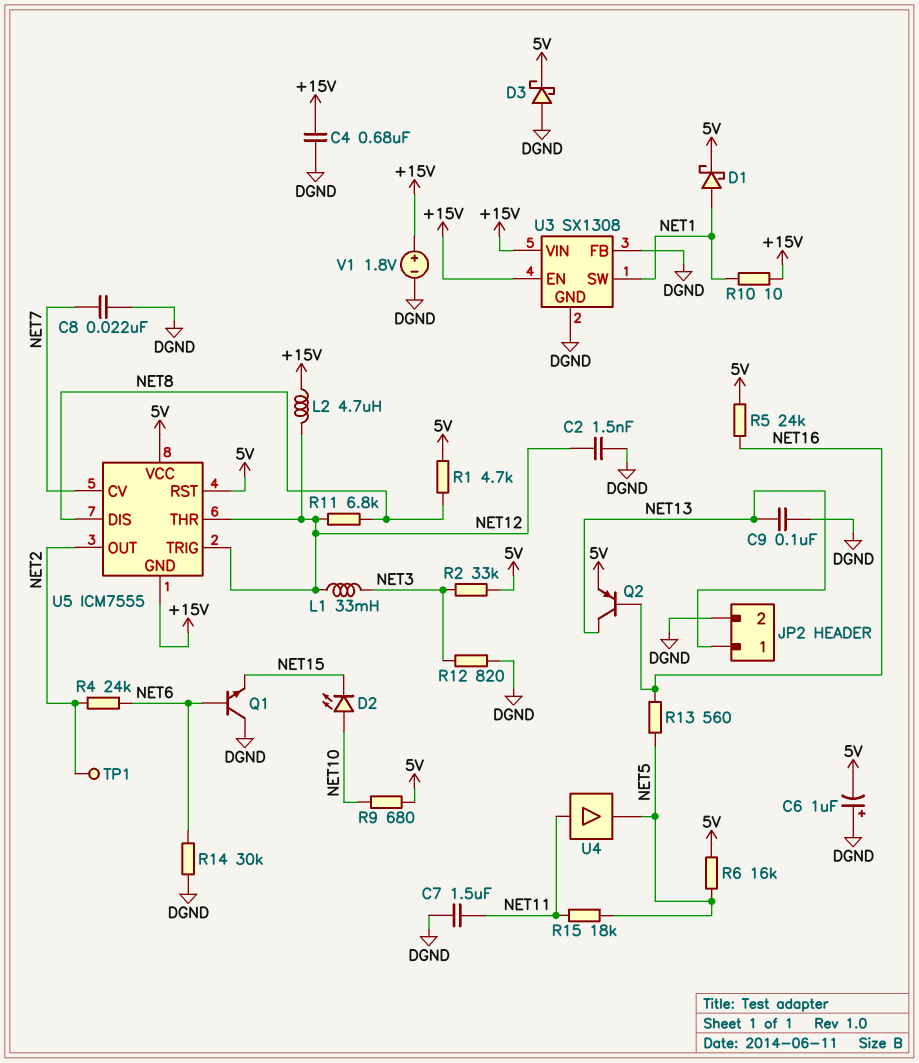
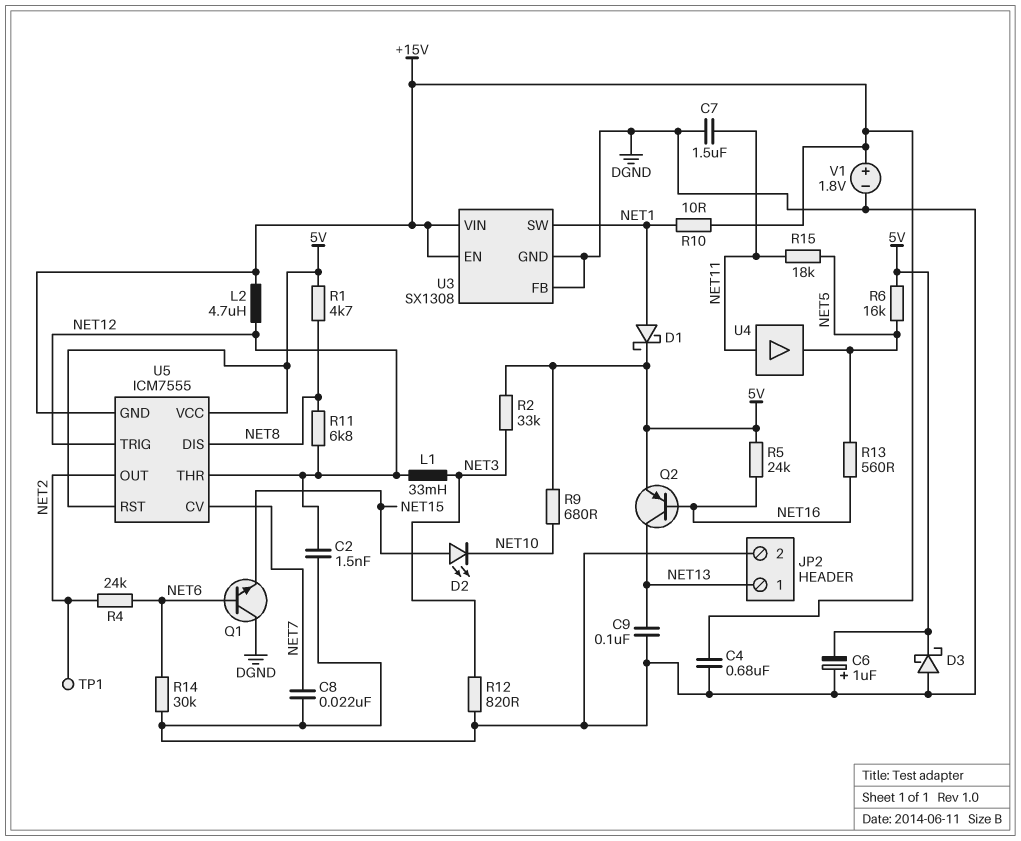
D2: LED (A NET10, K NET15) -> LED (A NET15, K NET10)

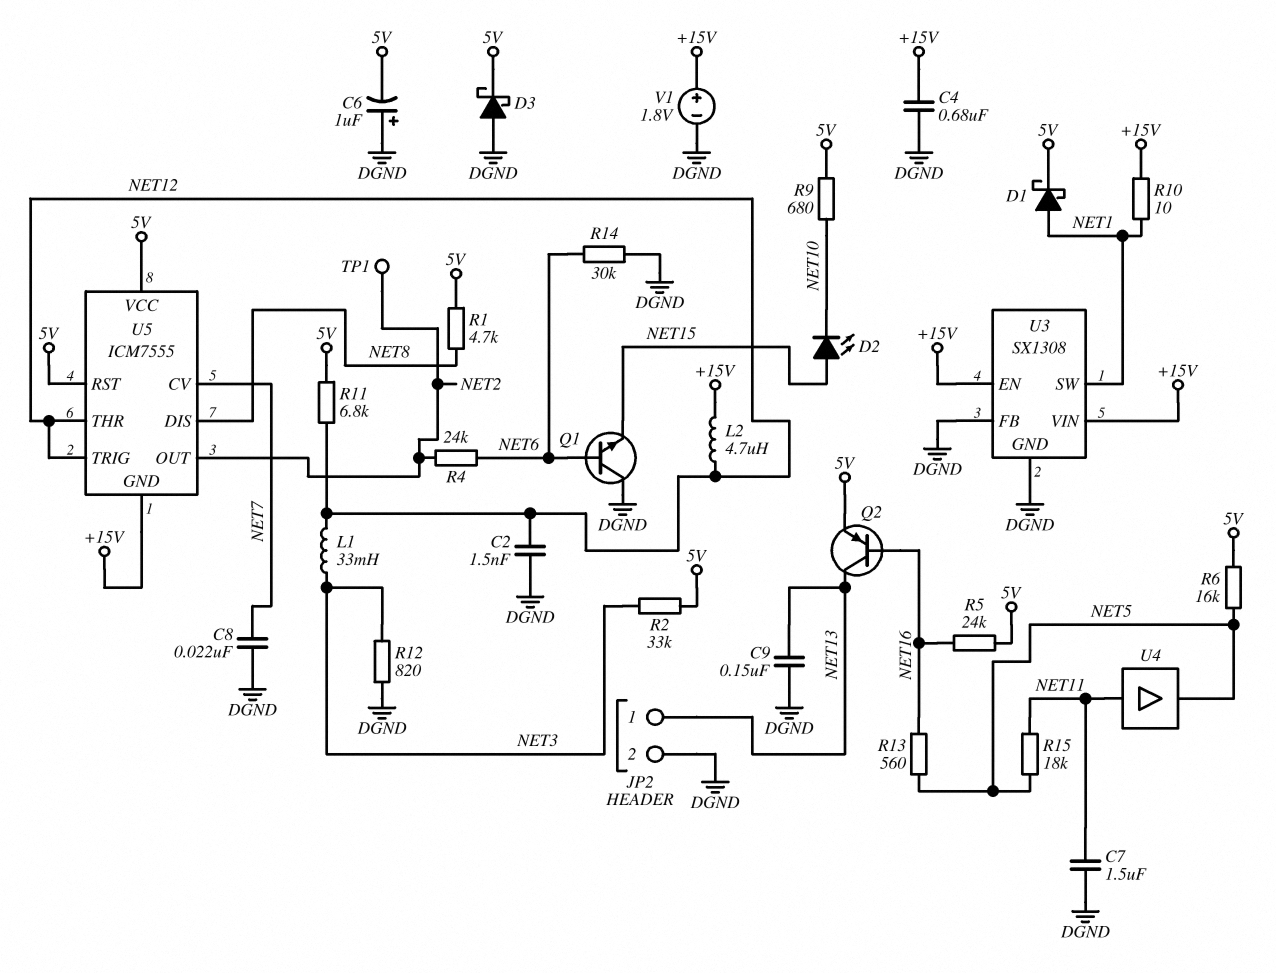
C9: 100nF (DGND, NET13) -> 150nF (DGND, NET13)
R11: 6.8k (NET8, NET12) -> 6.8k (5V, NET12)

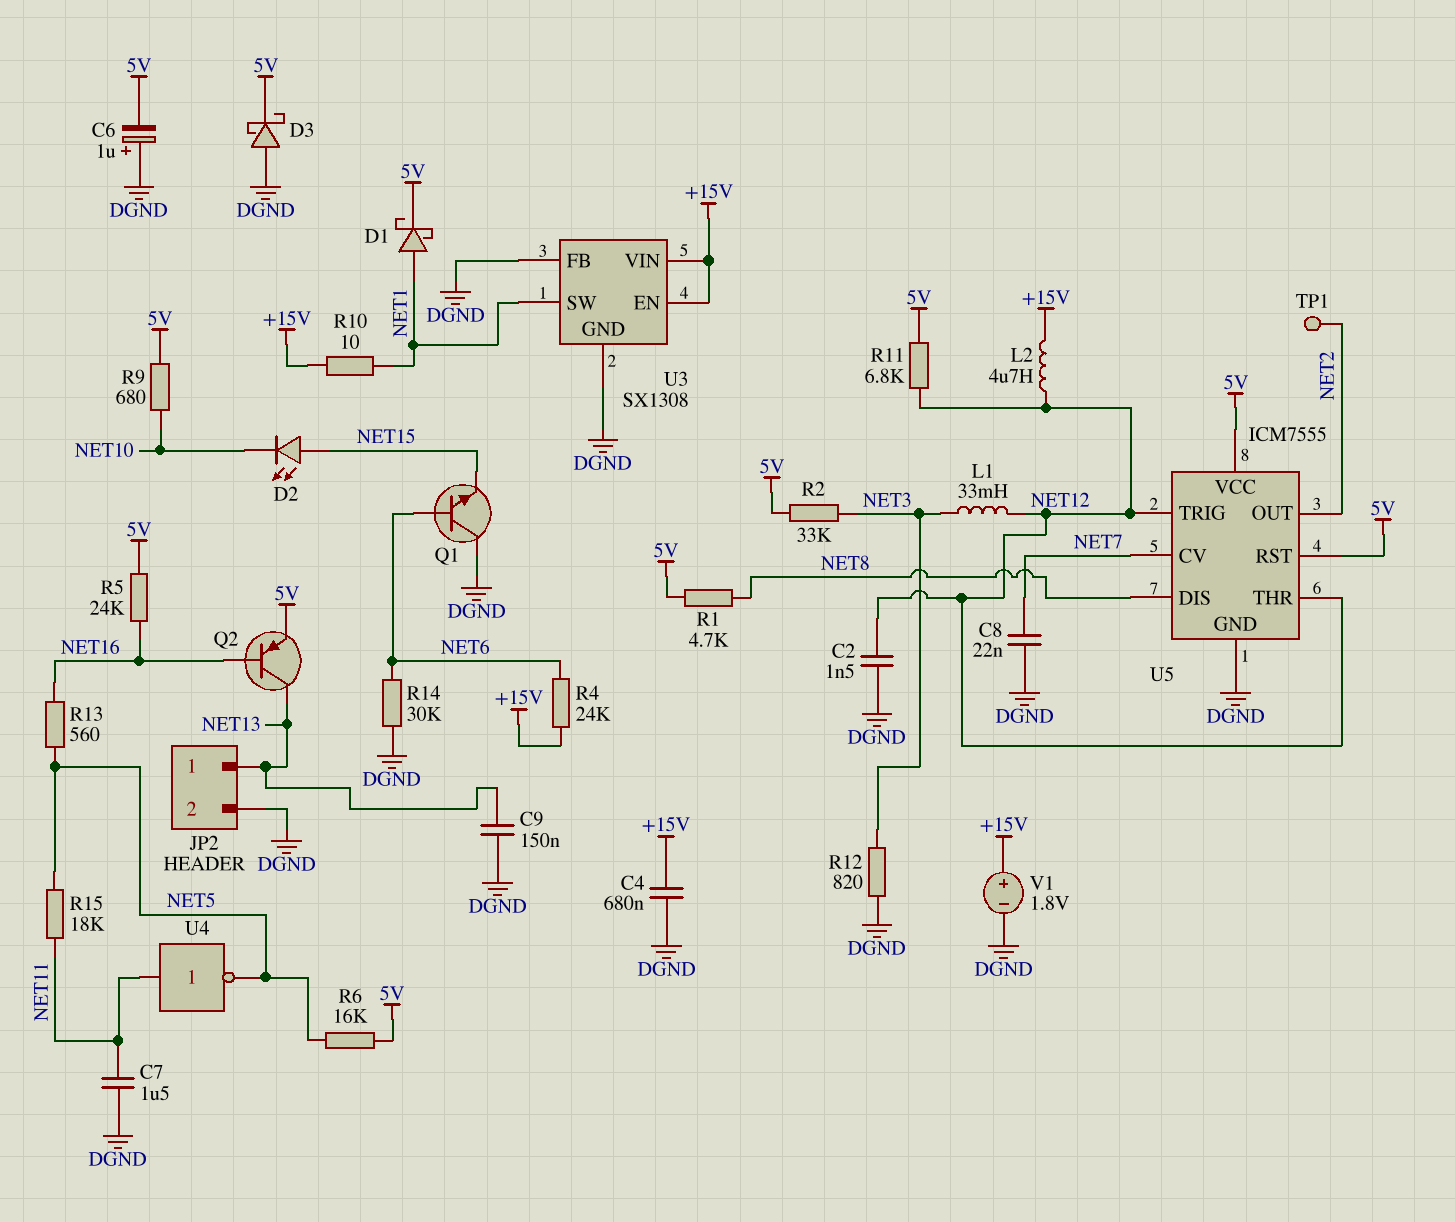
R4: 24k (NET2, NET6) -> 24k (+15V, NET6)
U4: buffer (in NET11, out NET5) -> NOT (in NET11, out NET5)
U5 pin GND: +15V -> DGND

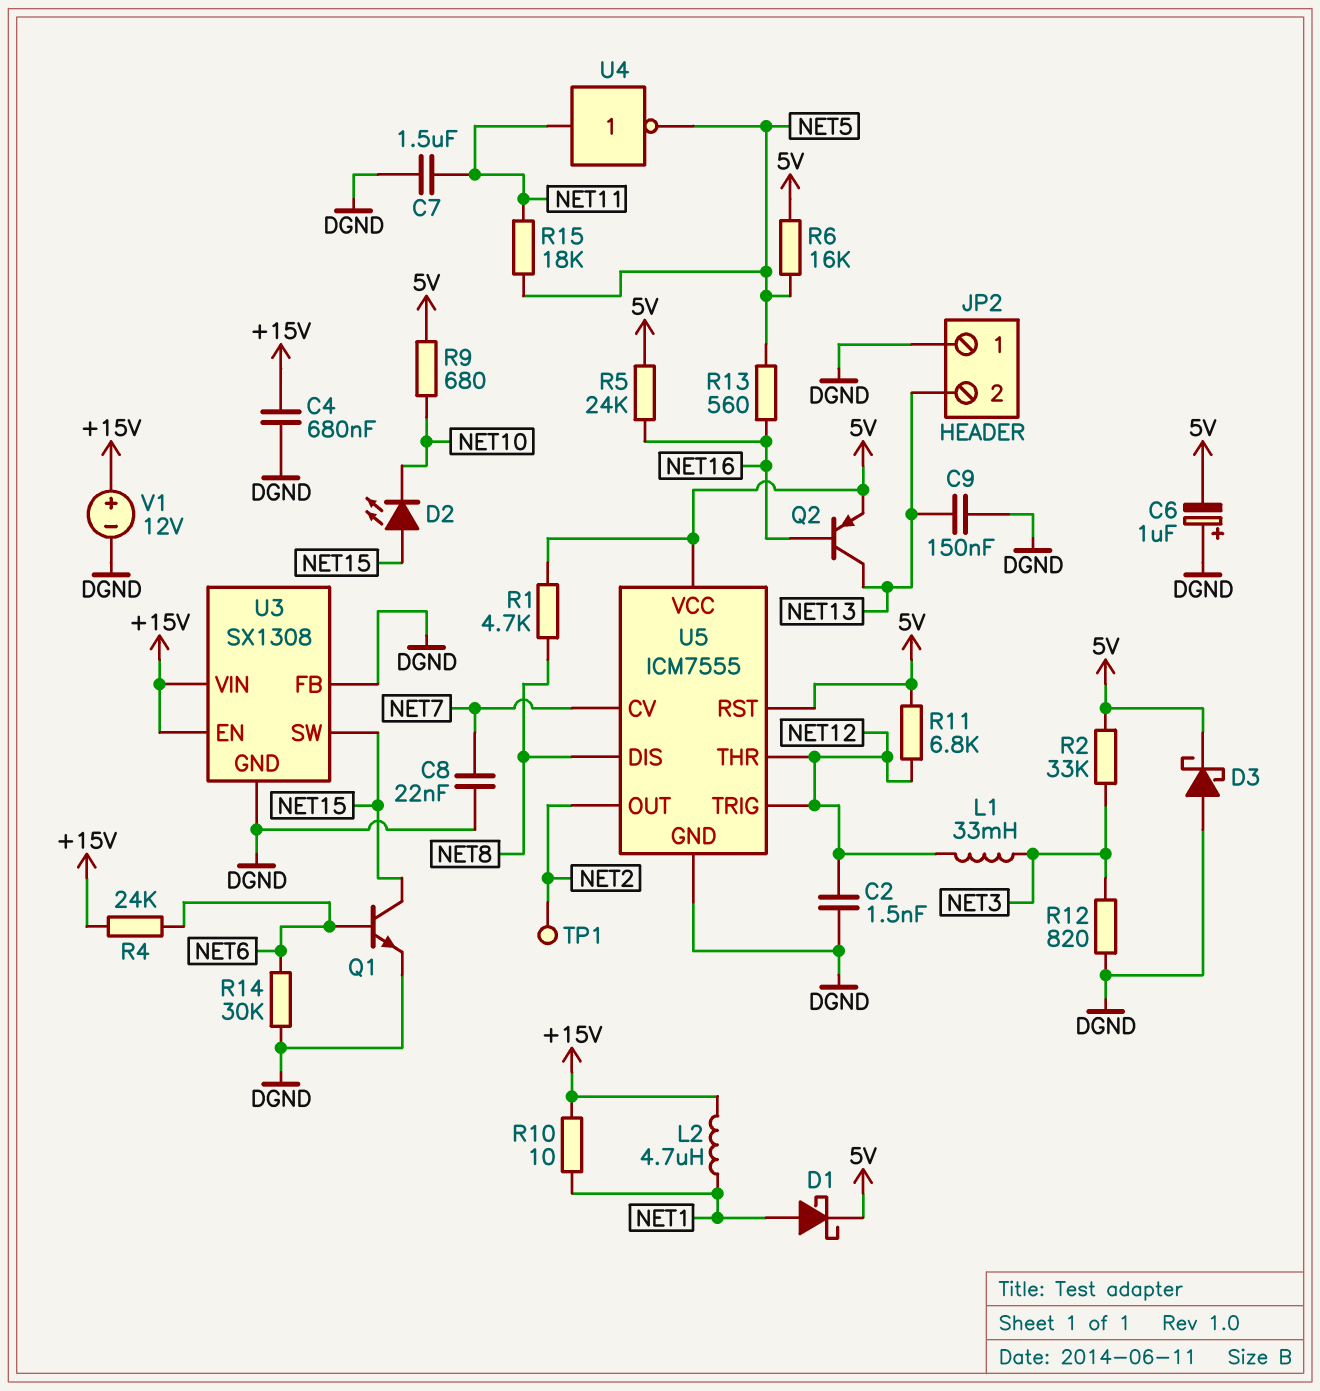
JP2 pin 1: NET13 -> DGND
JP2 pin 2: DGND -> NET13
L2: 4.7uH (+15V, NET12) -> 4.7uH (+15V, NET1)
Q1: NPN (B NET6, C DGND, E NET15) -> NPN (B NET6, C NET15, E DGND)
U3 pin SW: NET1 -> NET15
V1: 1.8V (plus +15V, minus DGND) -> 12V (plus +15V, minus DGND)

